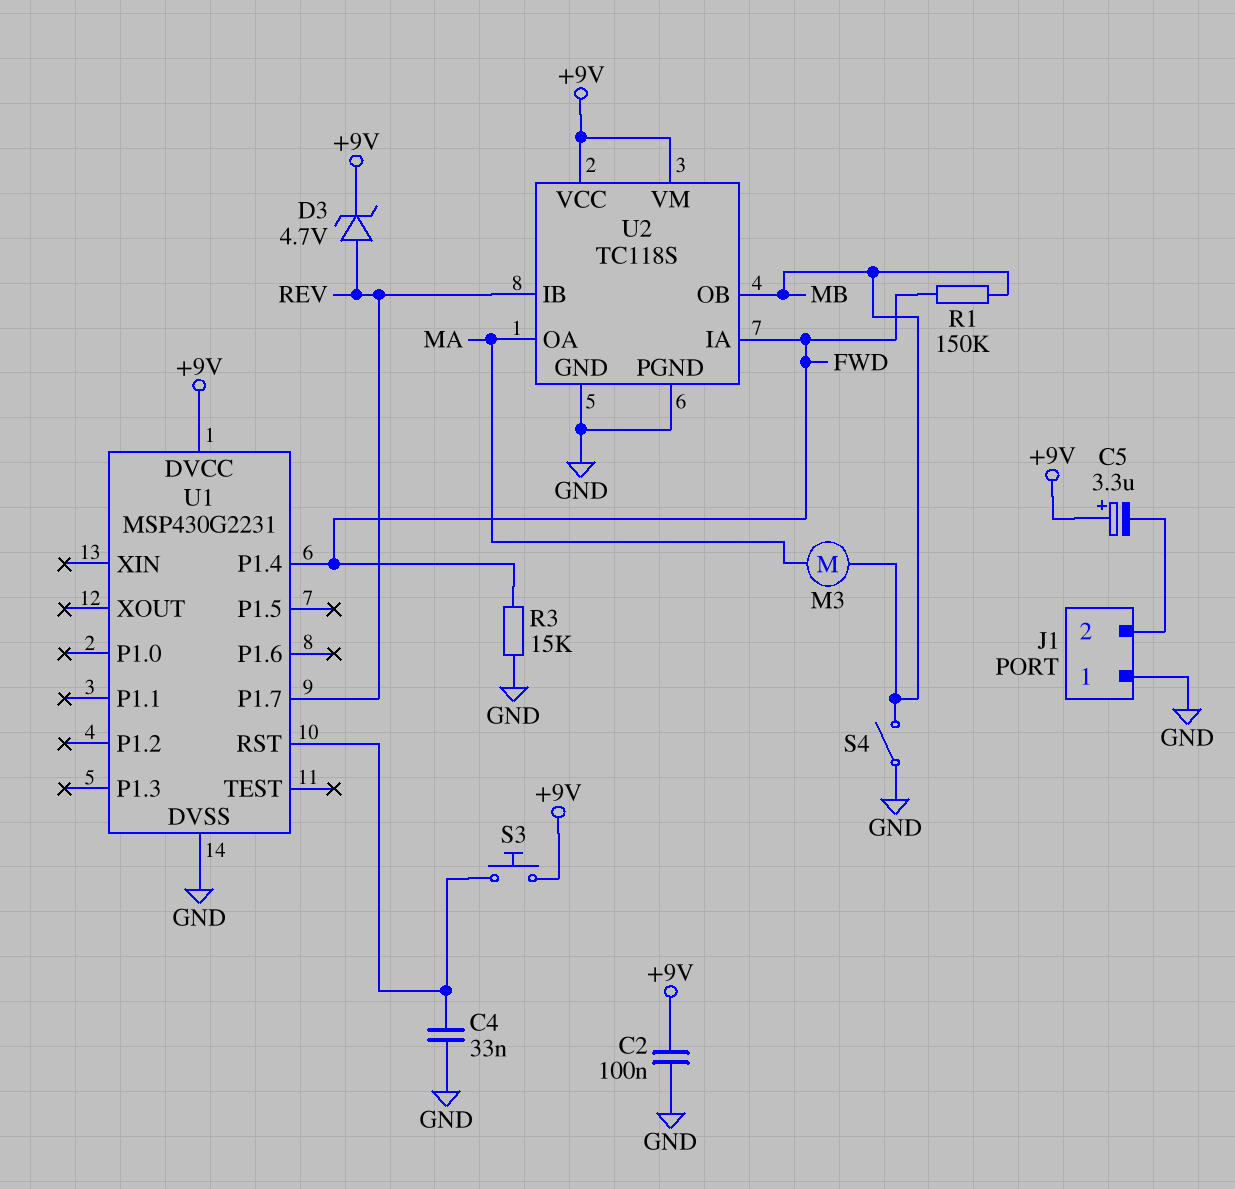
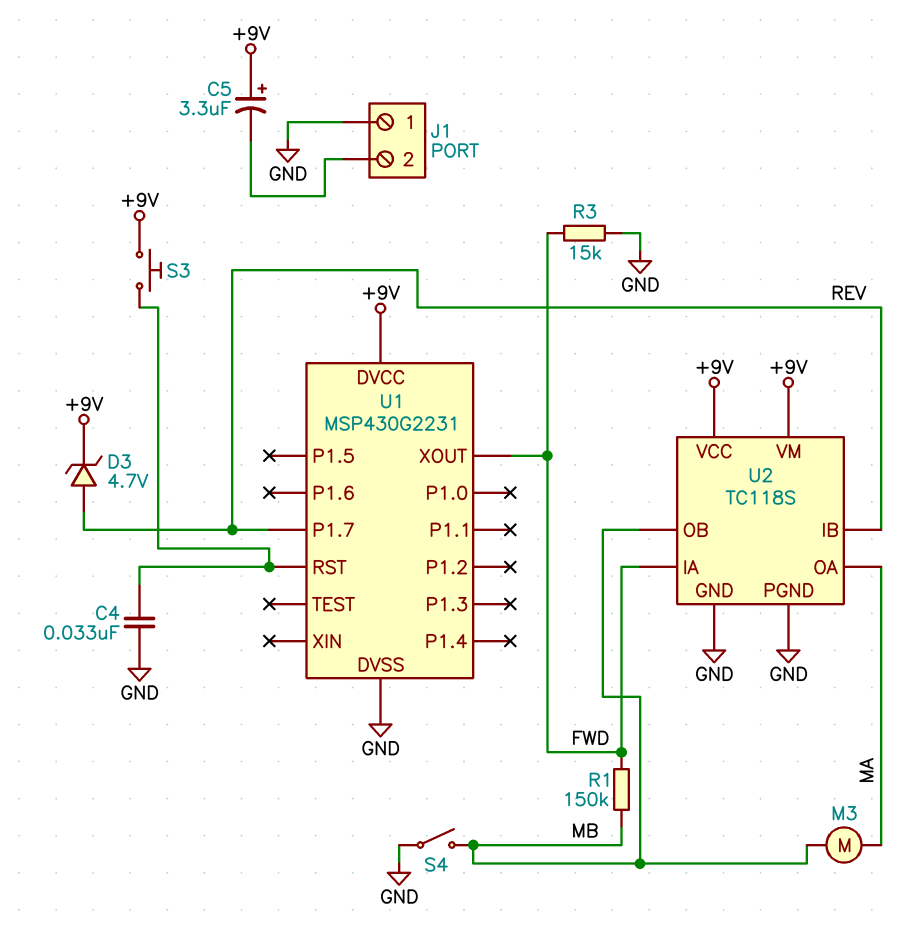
C2: 100nF (+9V, GND) -> none
U1 pin P1.4: FWD -> none
U1 pin XOUT: none -> FWD

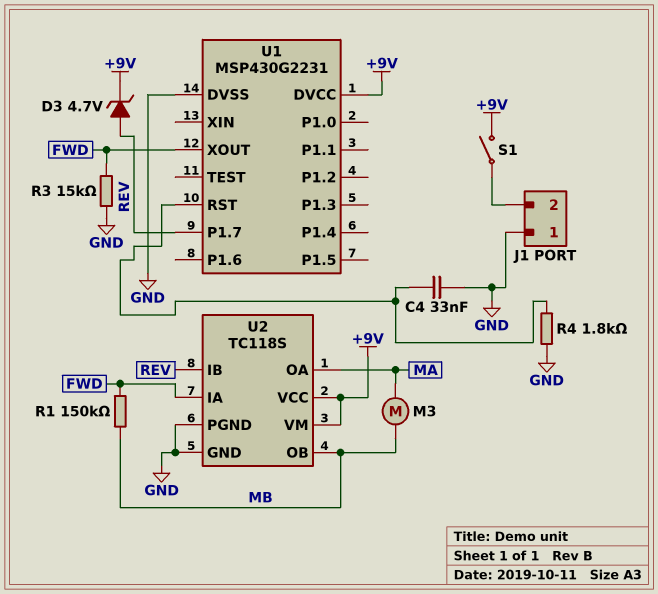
C5: 3.3uF (plus +9V, minus J1/2) -> none
R4: none -> 1.8k (GND, U1/RST)
S1: none -> switch (+9V, J1/2)
S3: button (+9V, U1/RST) -> none
S4: switch (GND, MB) -> none

